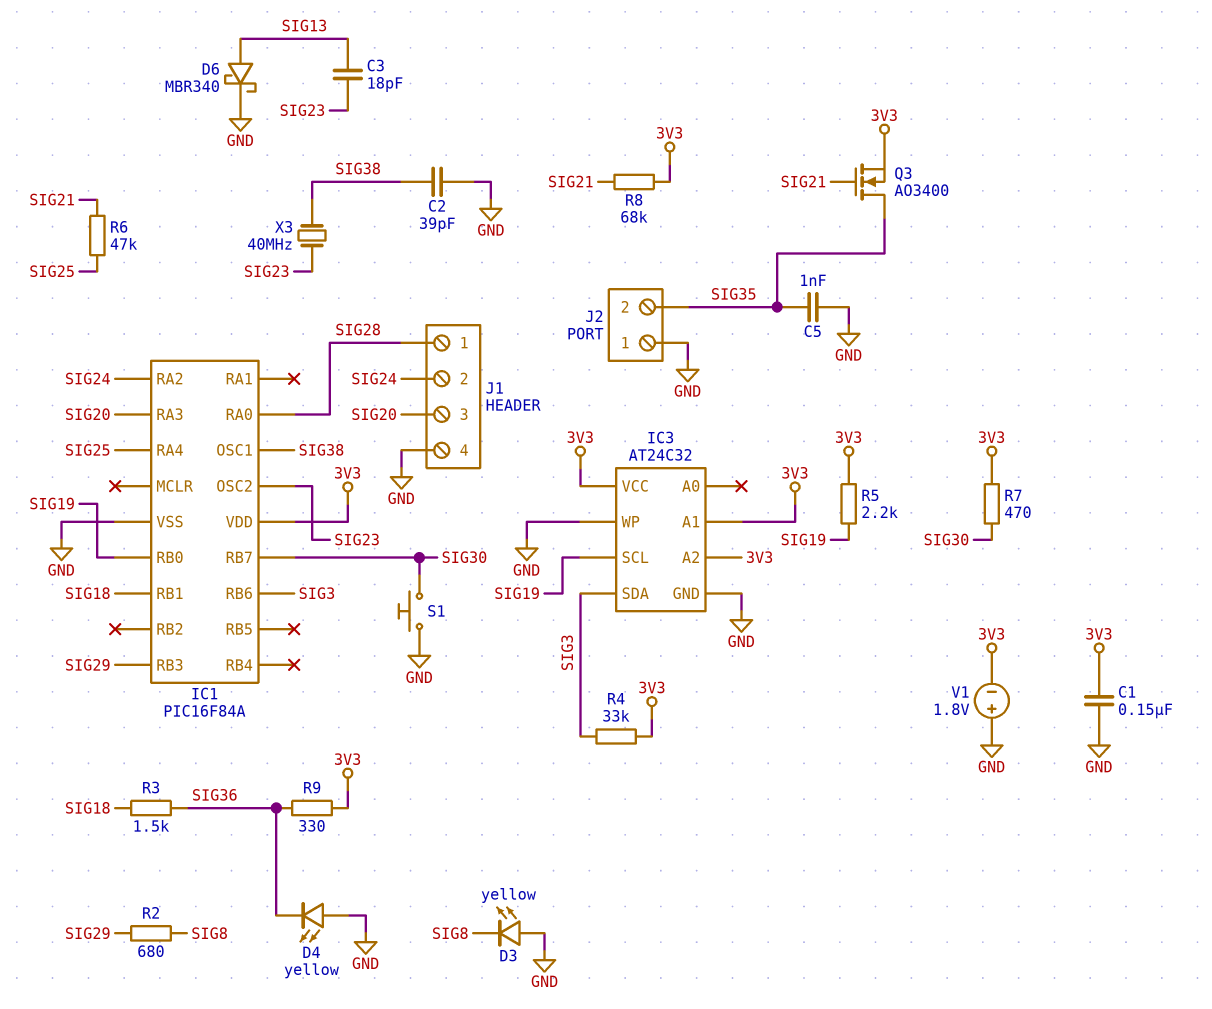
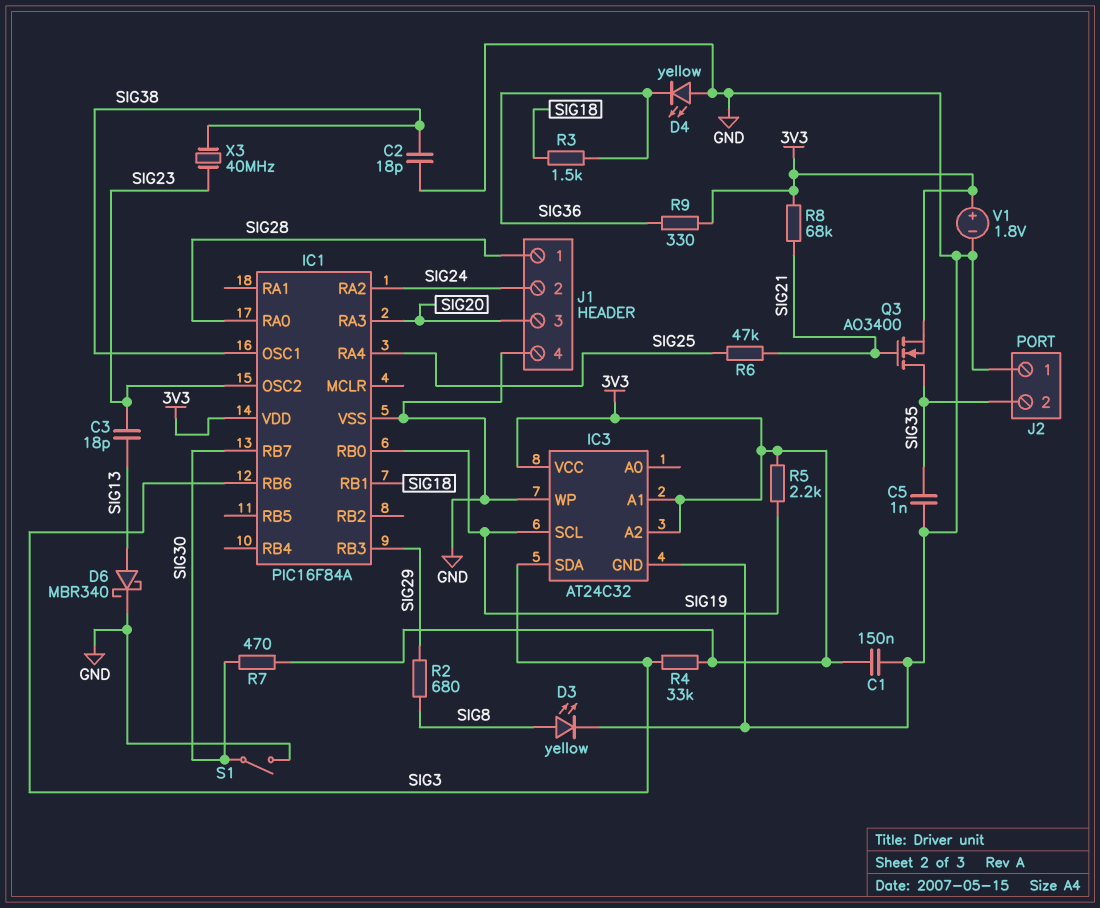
C2: 39pF (GND, SIG38) -> 18pF (GND, SIG38)
D3: LED yellow (A GND, K SIG8) -> LED yellow (A SIG8, K GND)
S1: button (GND, SIG30) -> switch (GND, SIG30)
V1: 1.8V (plus GND, minus 3V3) -> 1.8V (plus 3V3, minus GND)

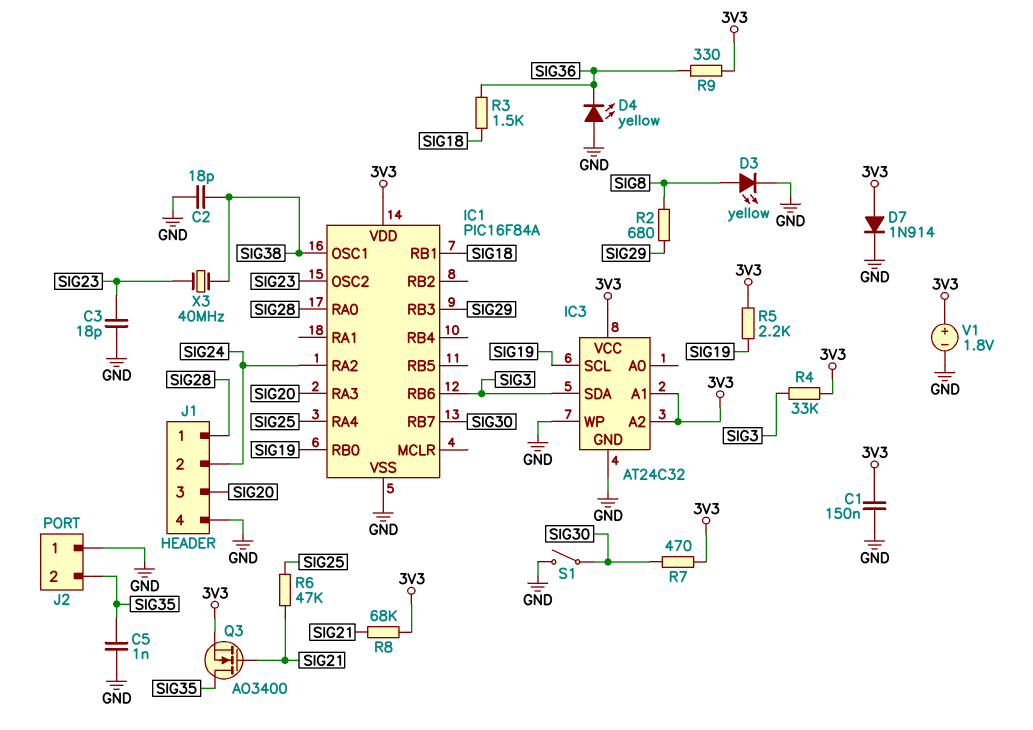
C3: 18pF (SIG13, SIG23) -> 18pF (GND, SIG23)
D6: schottky MBR340 (A SIG13, K GND) -> none
D7: none -> diode 1N914 (A 3V3, K GND)

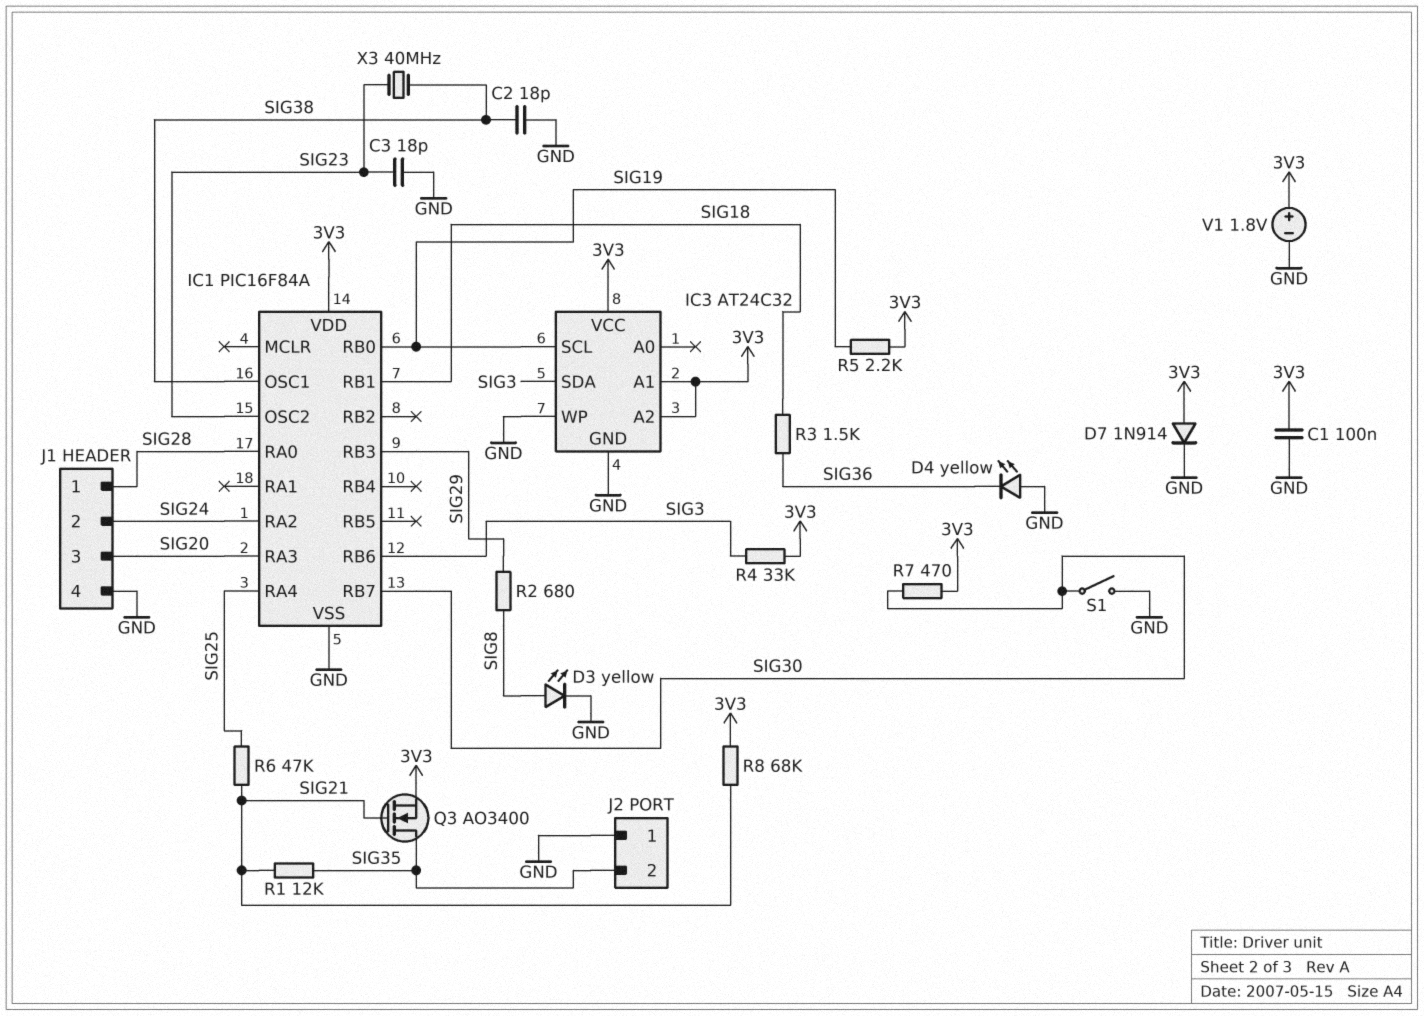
C1: 150nF (3V3, GND) -> 100nF (3V3, GND)
C5: 1nF (GND, SIG35) -> none
R1: none -> 12k (SIG21, SIG35)
R9: 330 (3V3, SIG36) -> none

